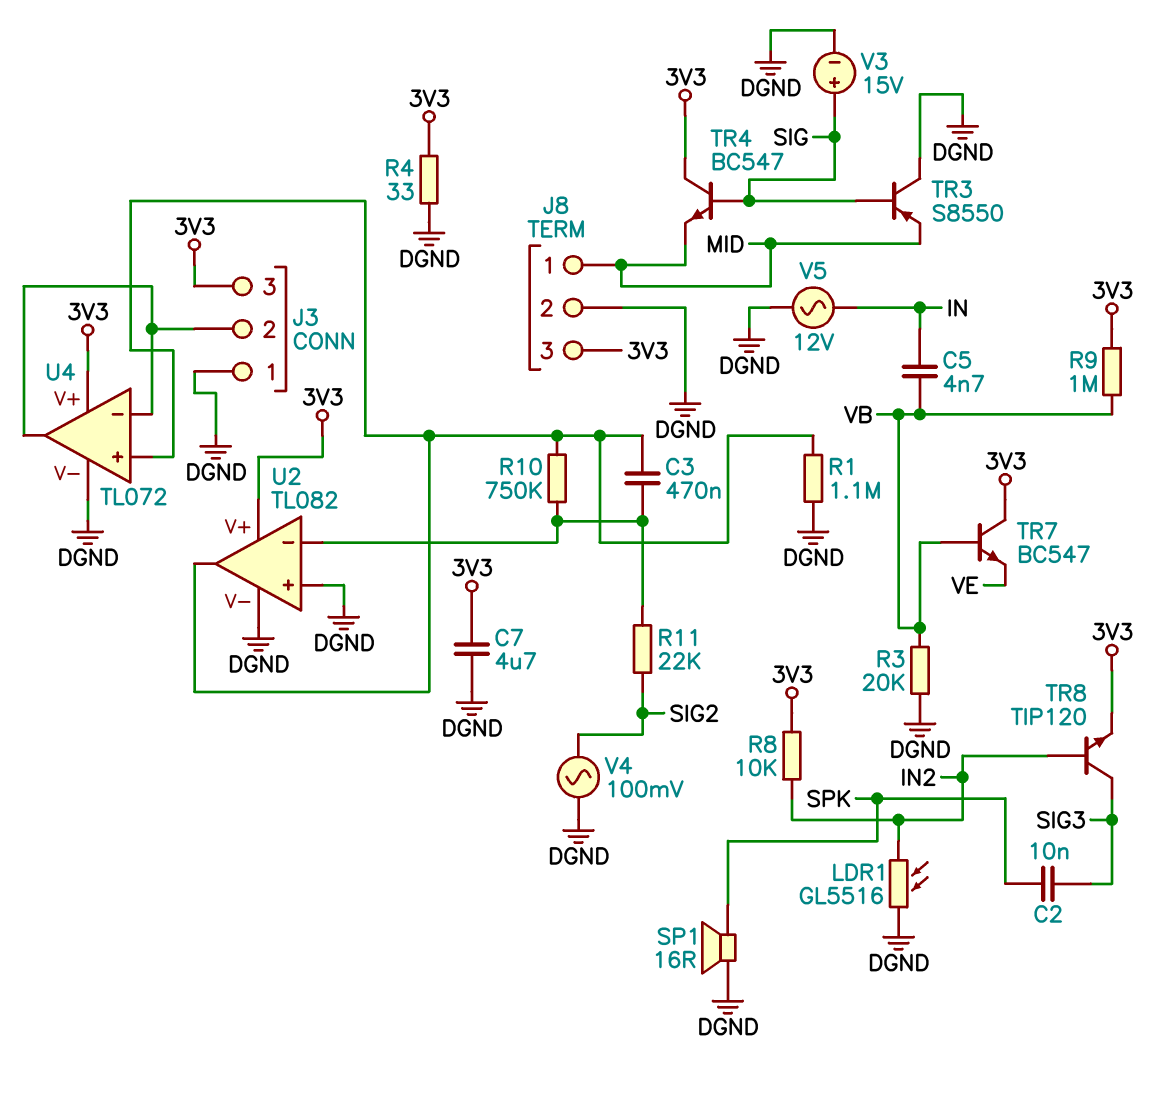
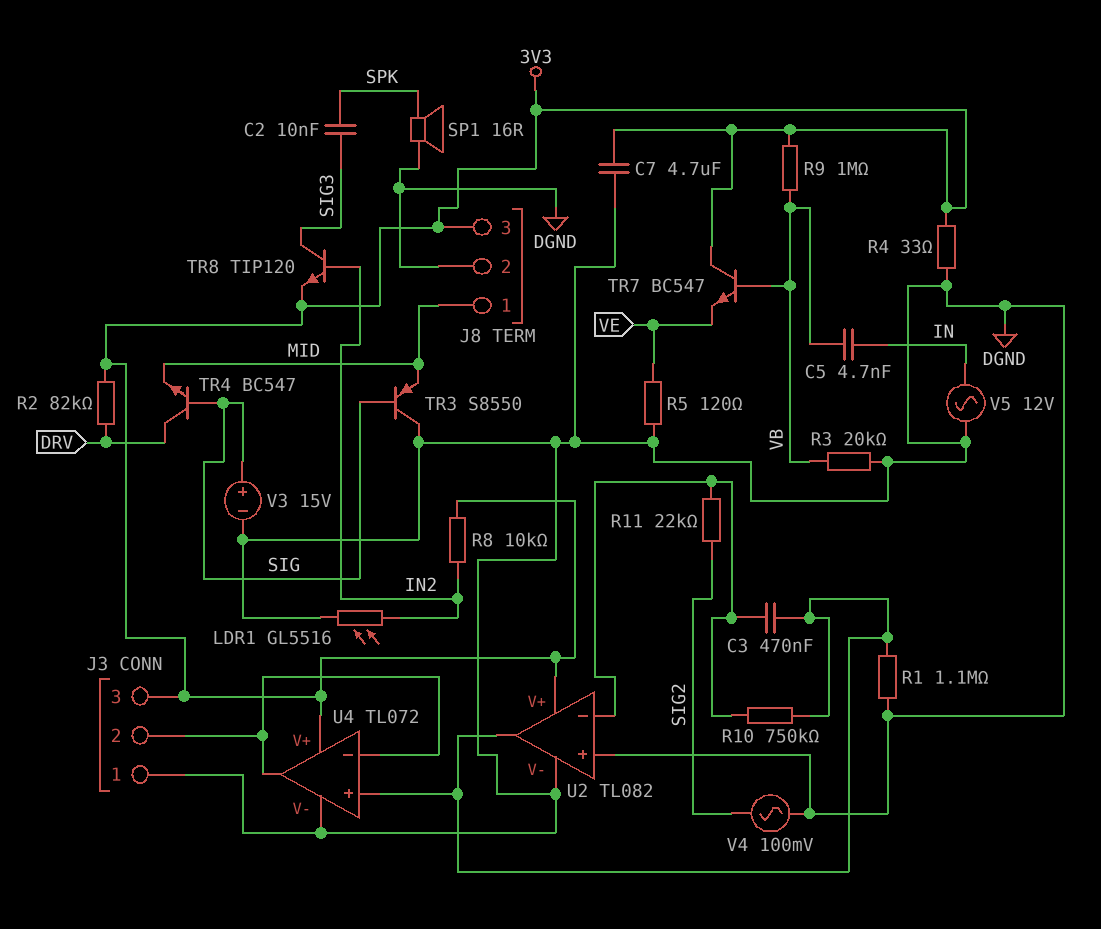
R2: none -> 82k (3V3, DRV)
R5: none -> 120 (DGND, VE)
TR4: NPN BC547 (B SIG, C 3V3, E MID) -> NPN BC547 (B SIG, C DRV, E MID)

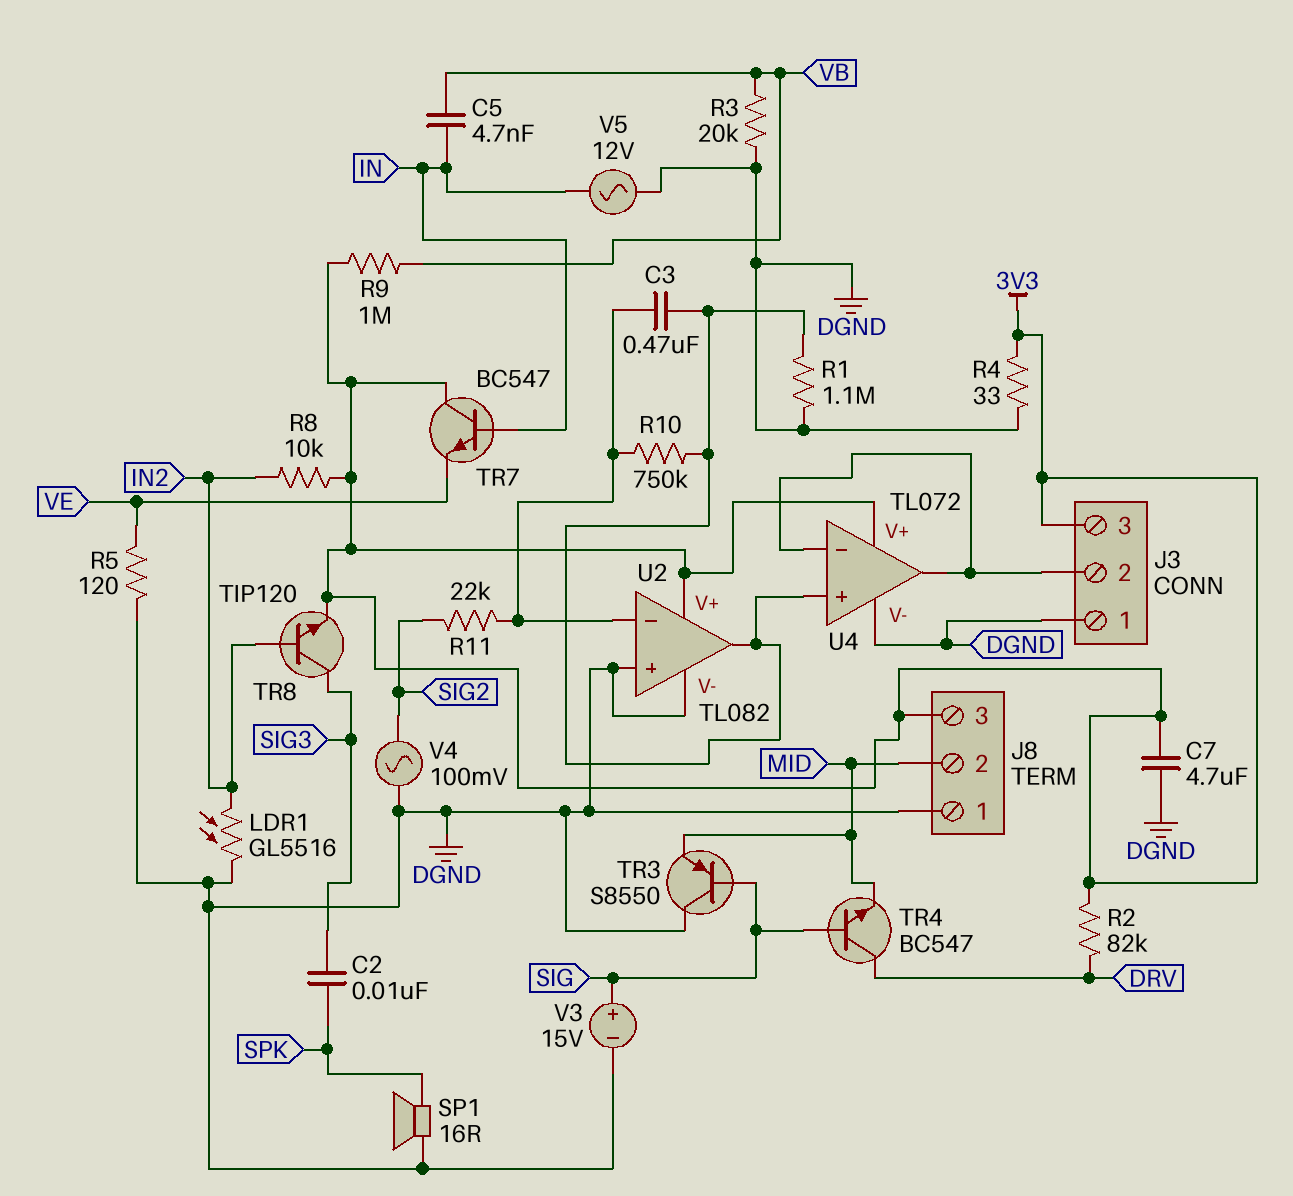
J8 pin 1: MID -> DGND
J8 pin 2: DGND -> MID
TR7: NPN BC547 (B VB, C 3V3, E VE) -> NPN BC547 (B IN, C 3V3, E VE)

